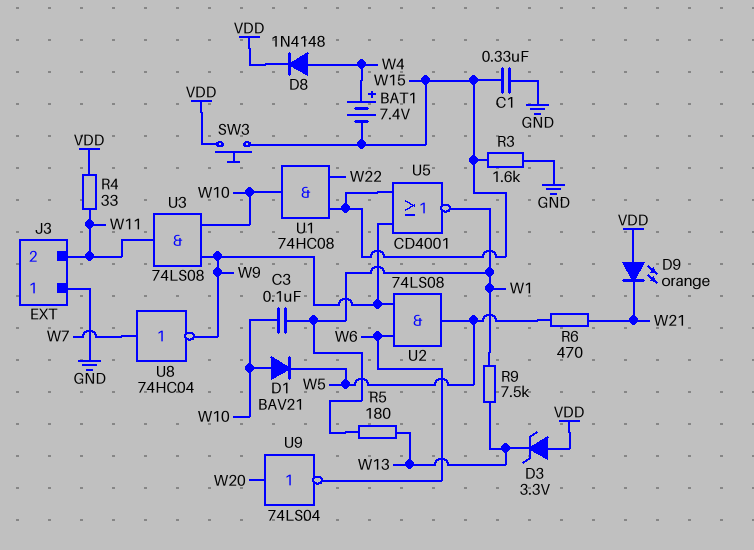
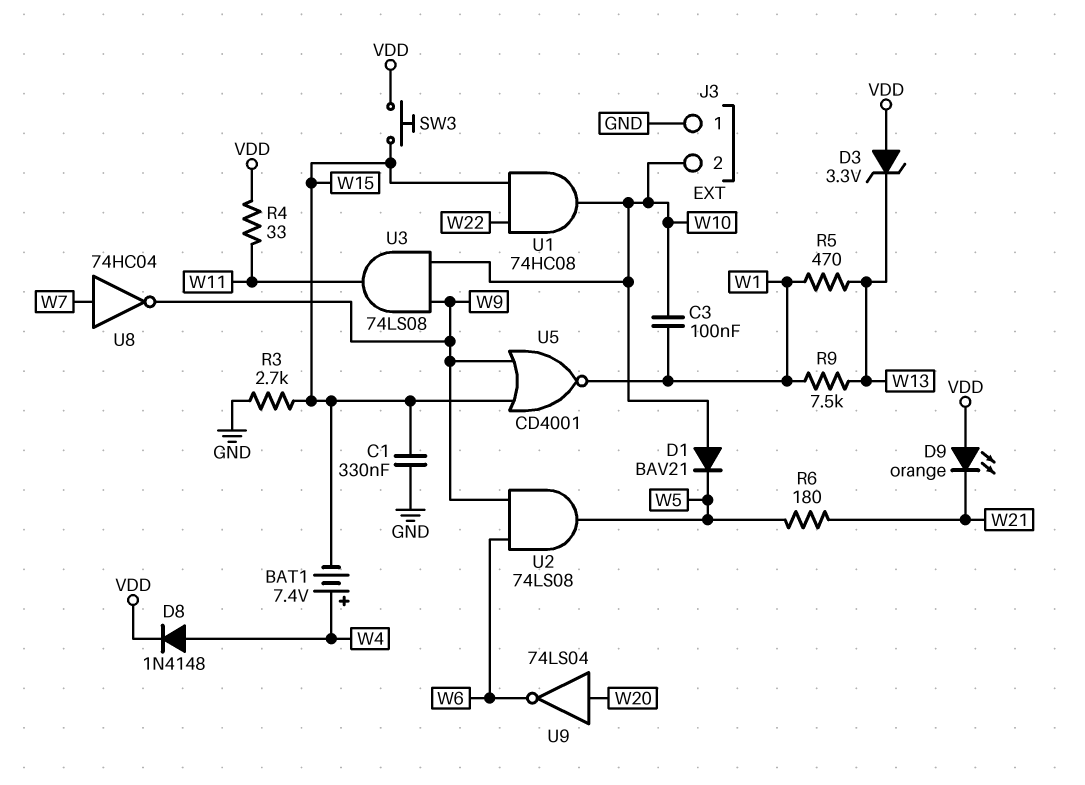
J3 pin 2: W11 -> W10
R3: 1.6k (GND, W15) -> 2.7k (GND, W15)
R5: 180 (W1, W13) -> 470 (W1, W13)
R6: 470 (W5, W21) -> 180 (W5, W21)

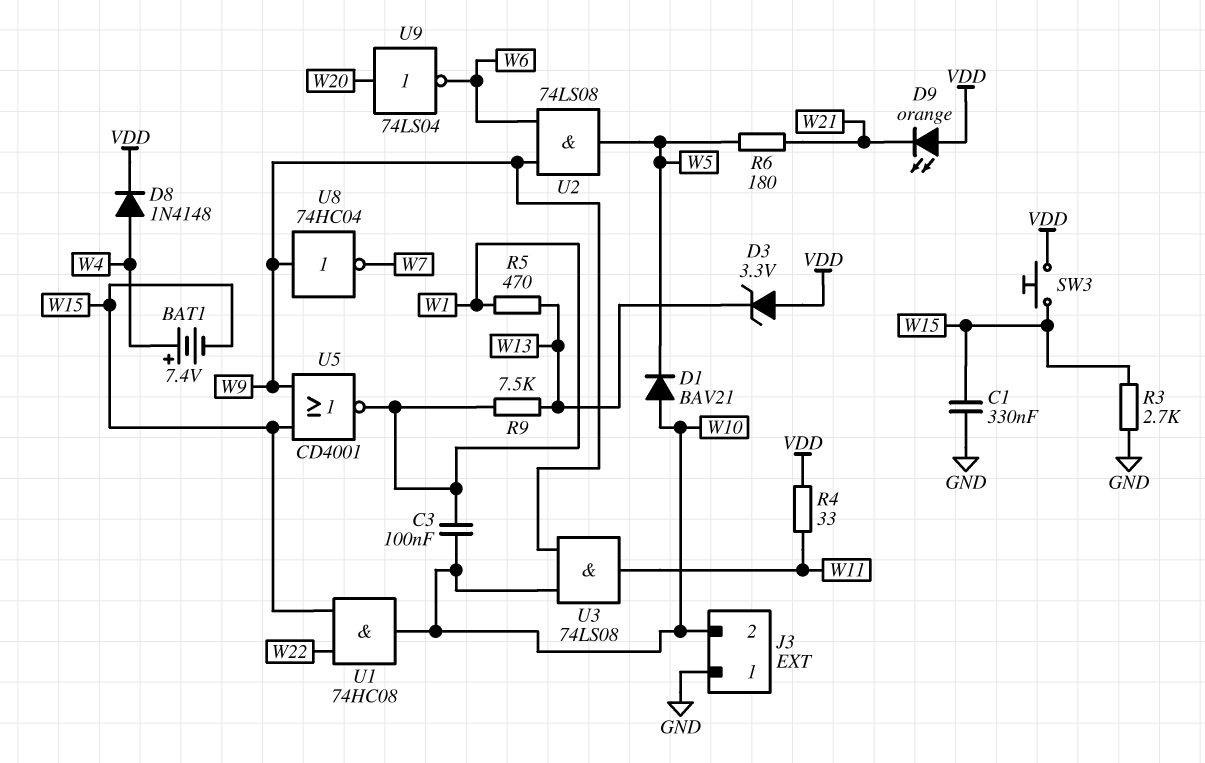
U8: NOT 74HC04 (in W7, out W9) -> NOT 74HC04 (in W9, out W7)

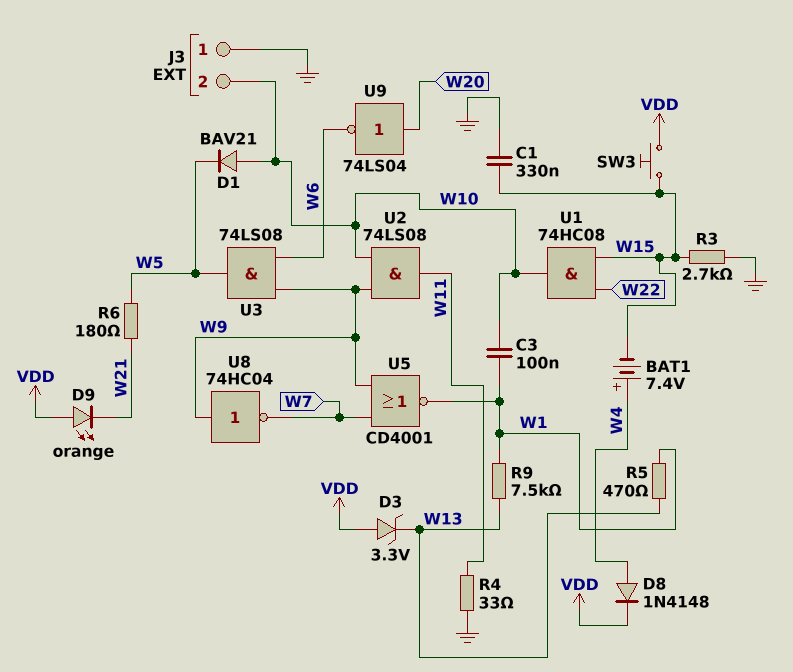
R4: 33 (VDD, W11) -> 33 (GND, W11)
U2: AND 74LS08 (in W6, in W9, out W5) -> AND 74LS08 (in W9, in W10, out W11)
U3: AND 74LS08 (in W9, in W10, out W11) -> AND 74LS08 (in W6, in W9, out W5)
U5: NOR CD4001 (in W9, in W15, out W1) -> NOR CD4001 (in W7, in W9, out W1)

